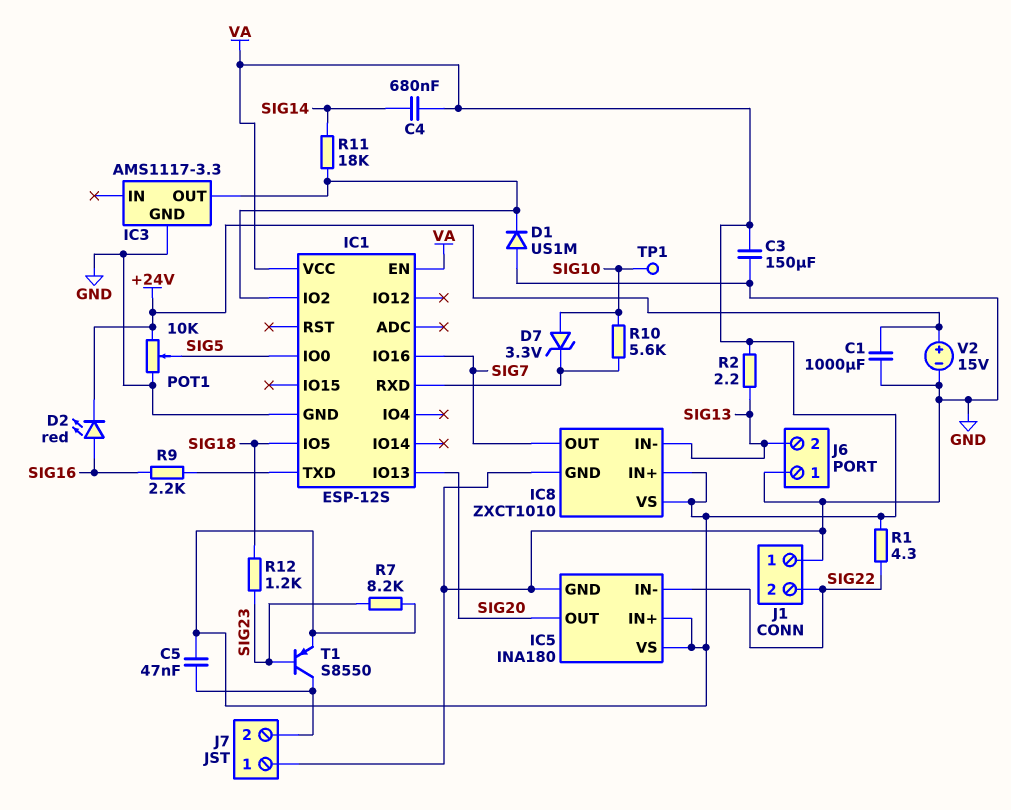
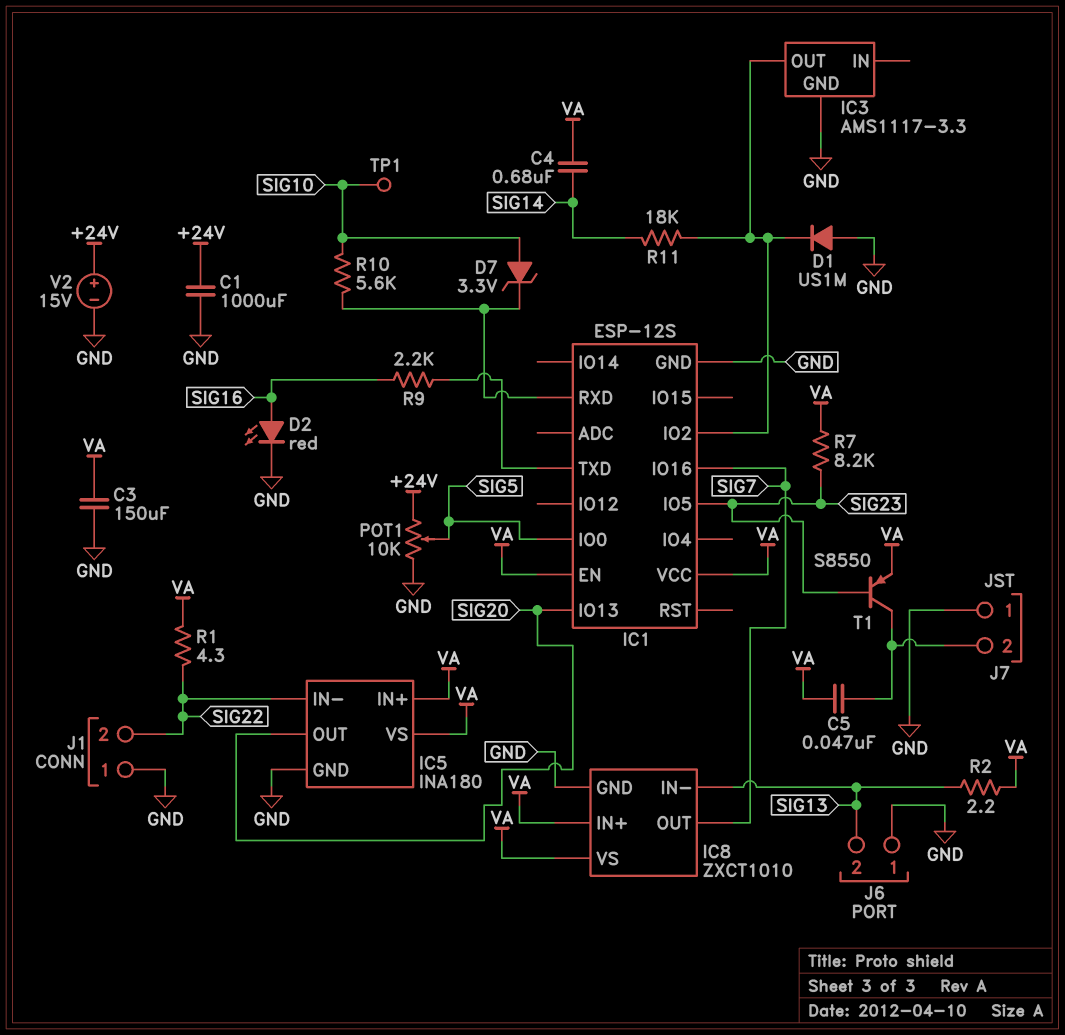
D2: LED red (A SIG16, K +24V) -> LED red (A SIG16, K GND)
IC1 pin IO5: SIG18 -> SIG23
R12: 1.2k (SIG18, SIG23) -> none

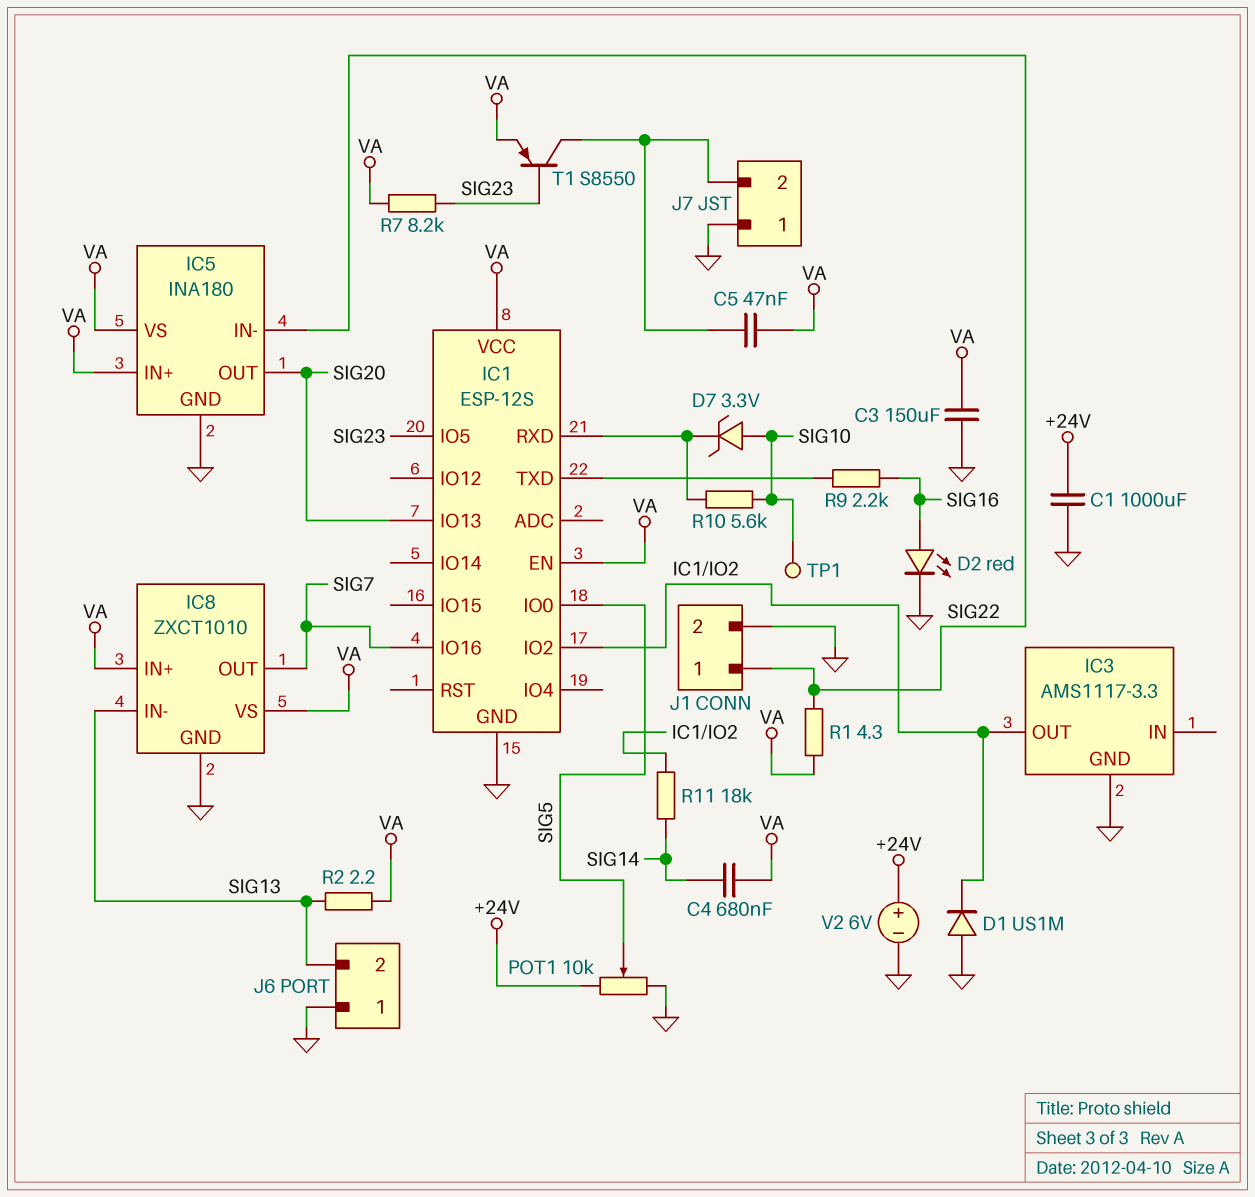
J1 pin 1: GND -> SIG22
J1 pin 2: SIG22 -> GND
V2: 15V (plus +24V, minus GND) -> 6V (plus +24V, minus GND)

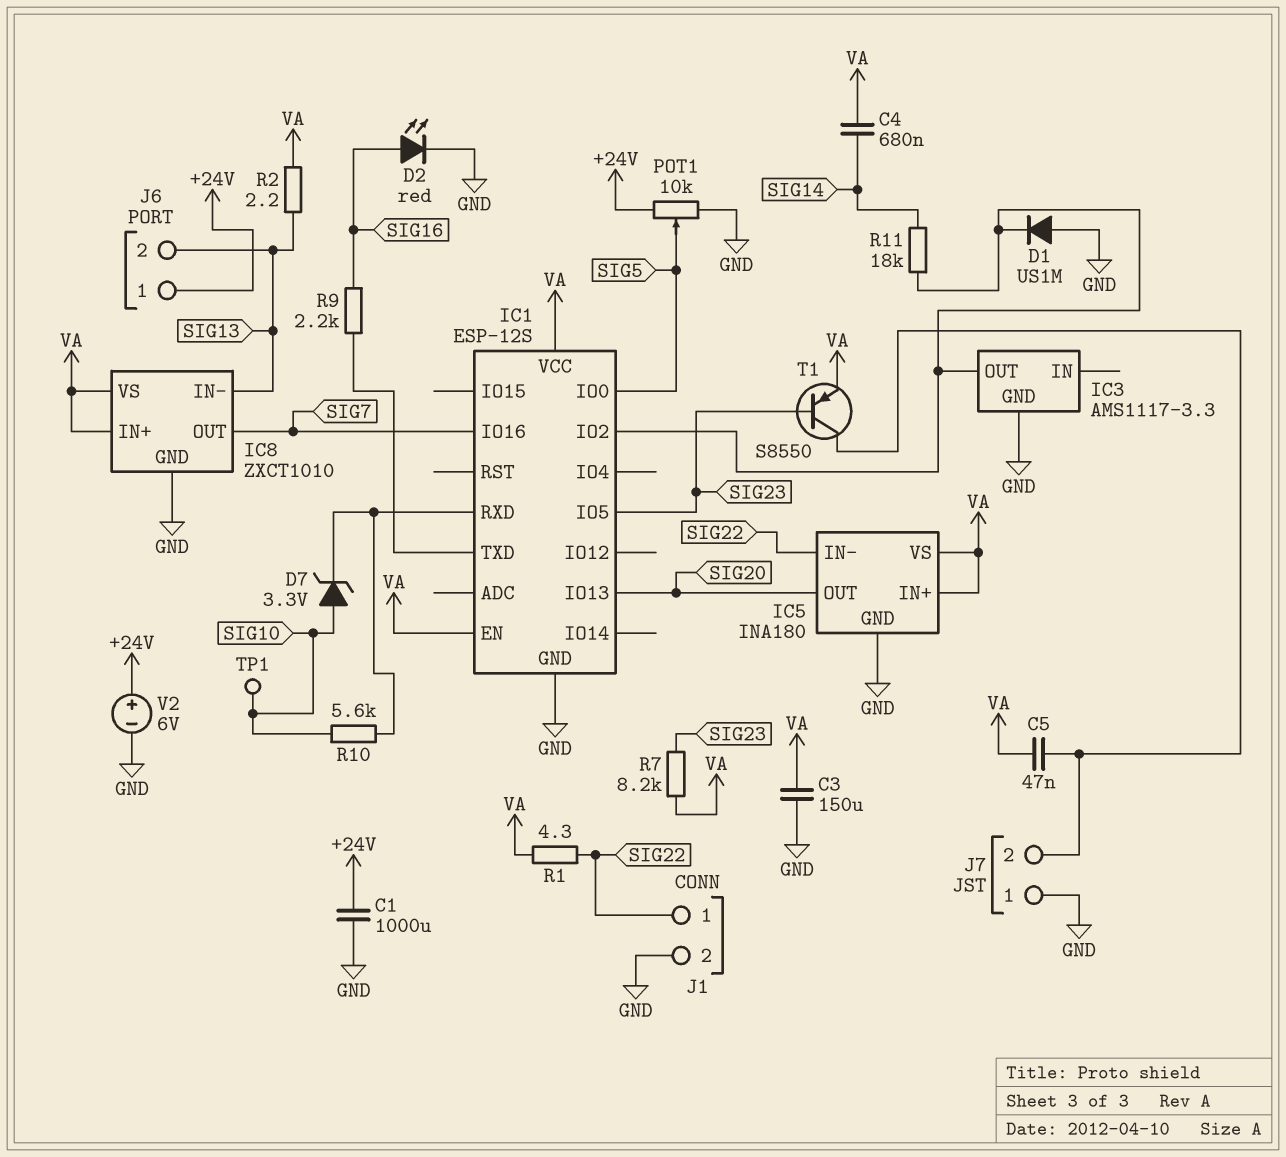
J6 pin 1: GND -> +24V

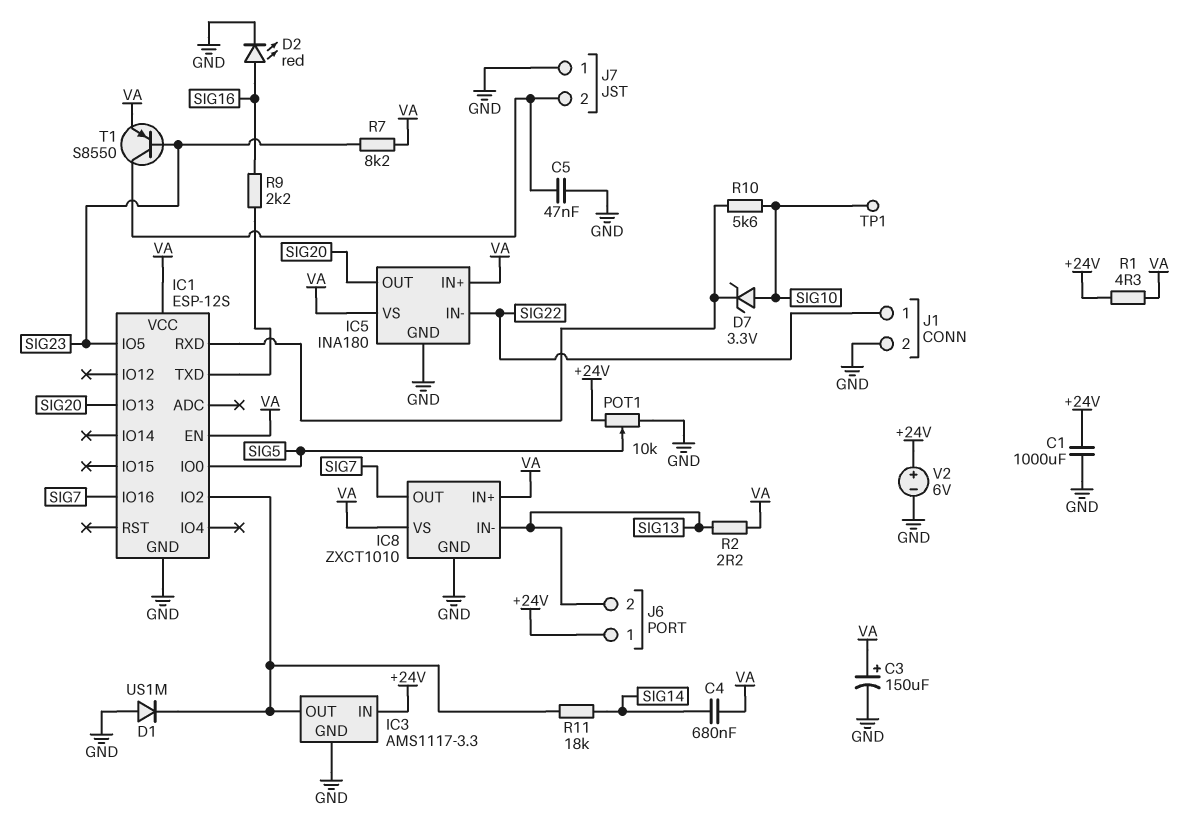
C3: 150uF (GND, VA) -> 150uF (plus VA, minus GND)
C5: 47nF (J7/2, VA) -> 47nF (GND, J7/2)
IC3 pin IN: none -> +24V
R1: 4.3 (SIG22, VA) -> 4.3 (+24V, VA)

